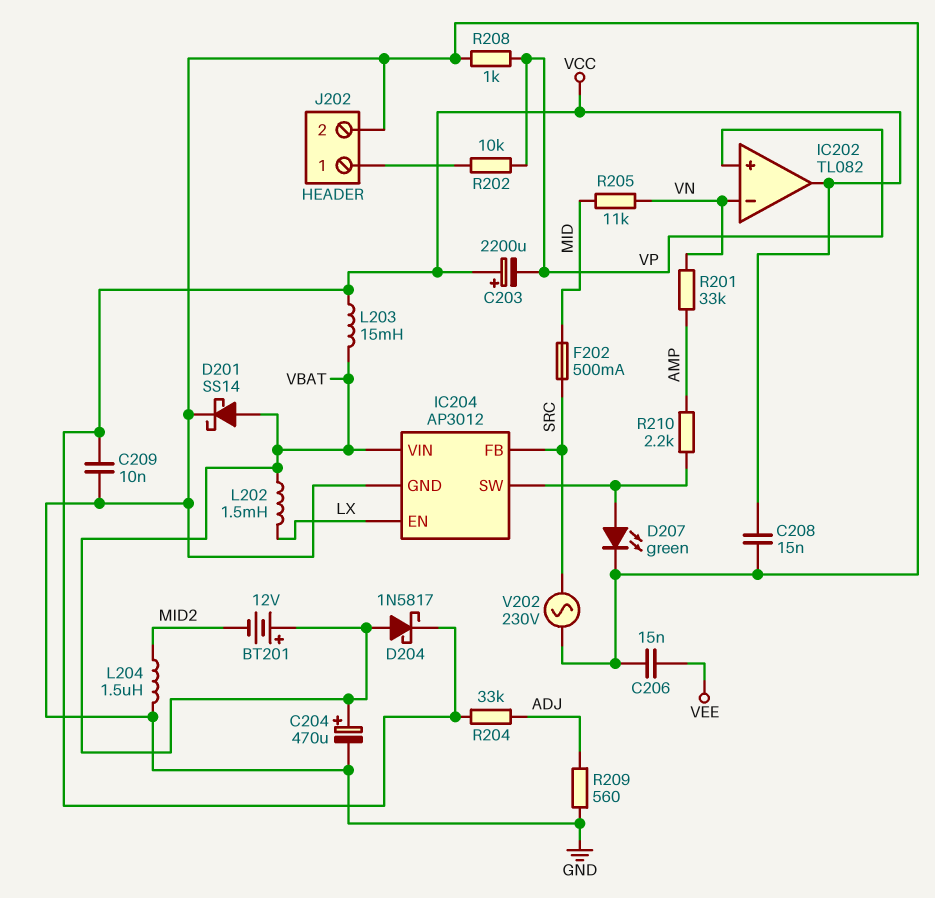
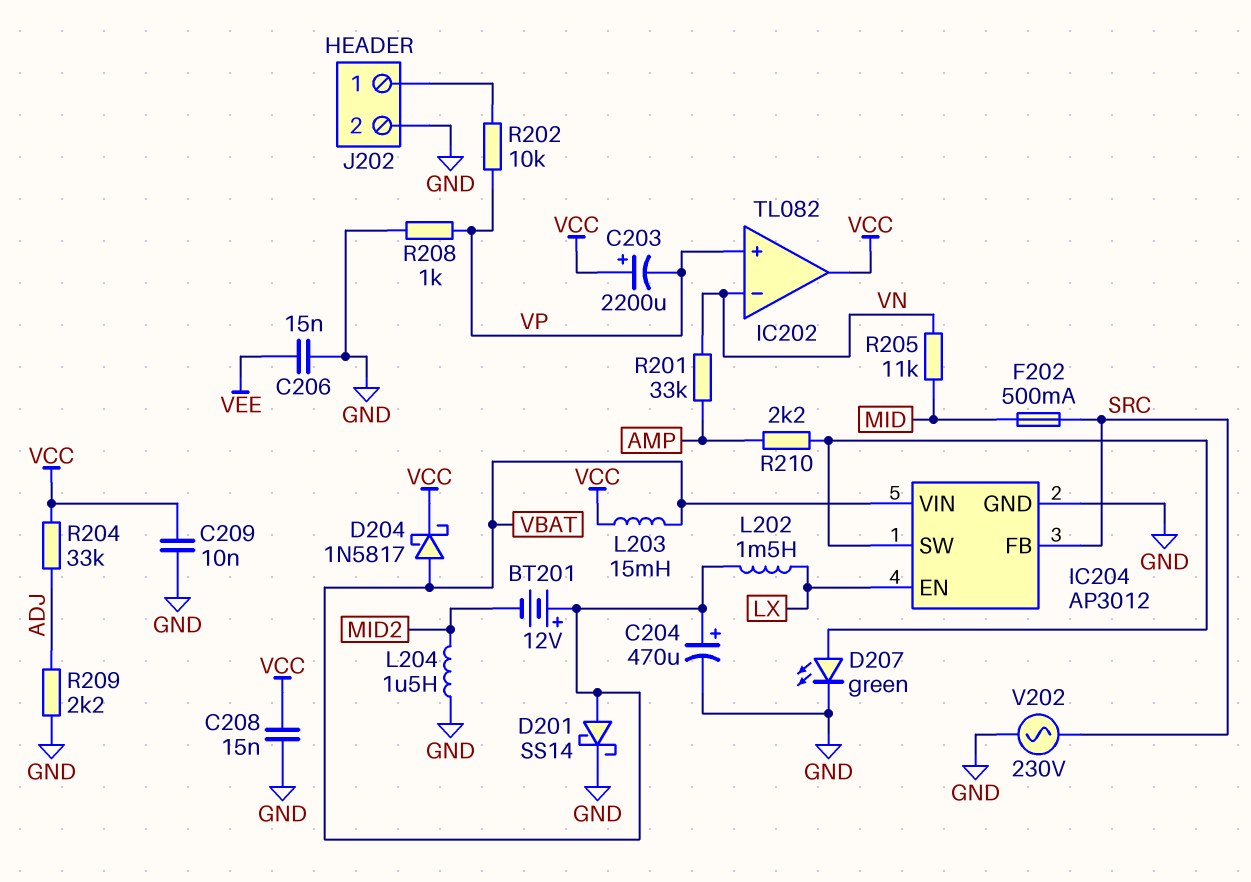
R209: 560 (ADJ, GND) -> 2.2k (ADJ, GND)

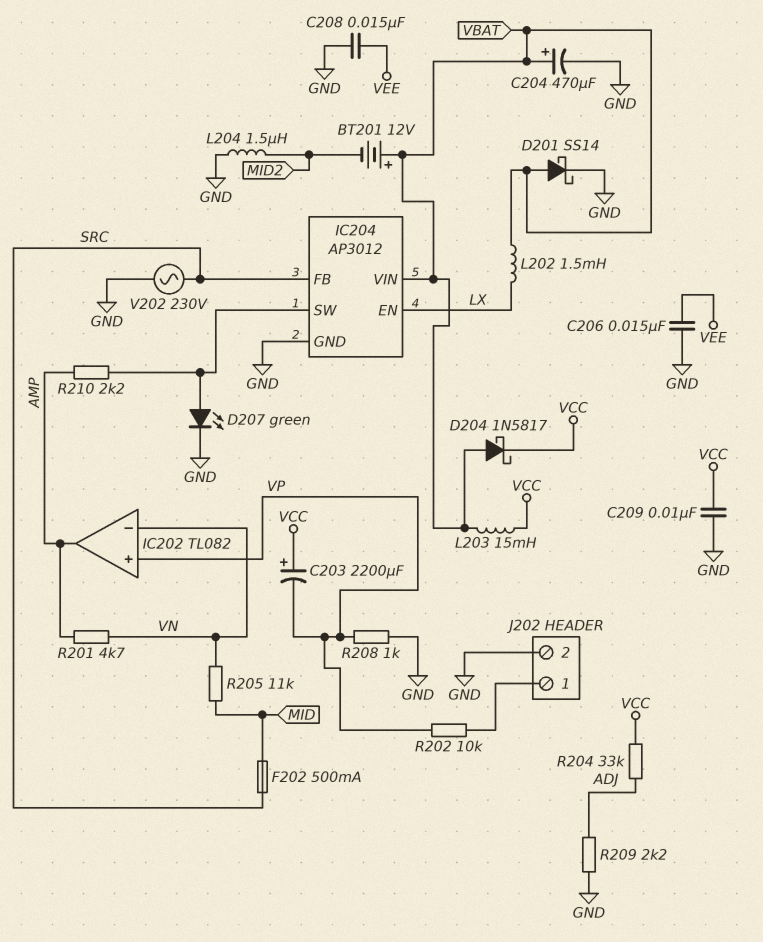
C208: 15nF (GND, VCC) -> 15nF (GND, VEE)
IC202 pin out: VCC -> AMP
R201: 33k (AMP, VN) -> 4.7k (AMP, VN)

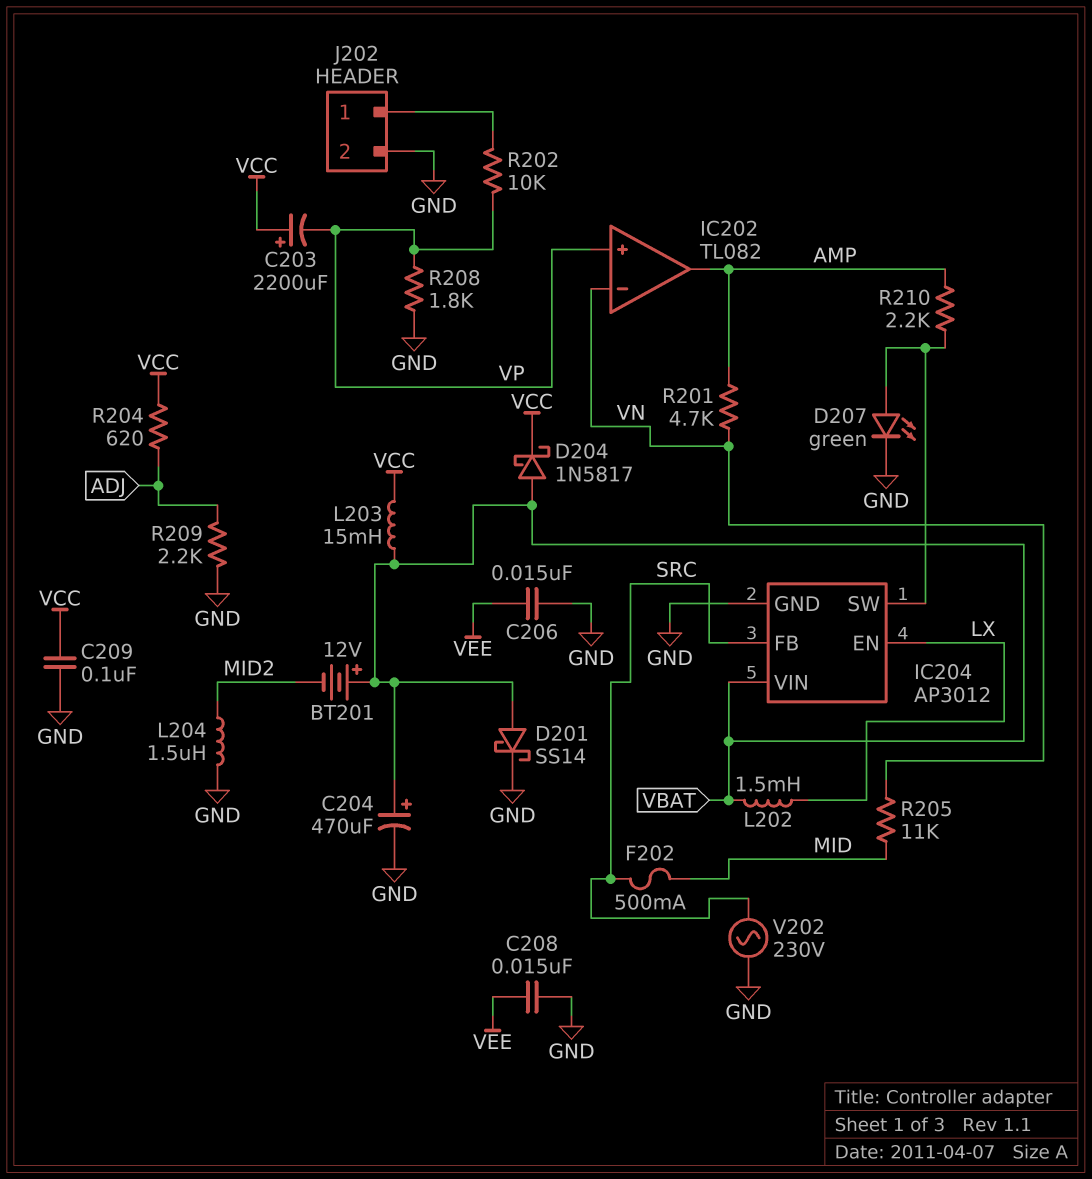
C209: 10nF (GND, VCC) -> 100nF (GND, VCC)
R204: 33k (ADJ, VCC) -> 620 (ADJ, VCC)
R208: 1k (GND, VP) -> 1.8k (GND, VP)

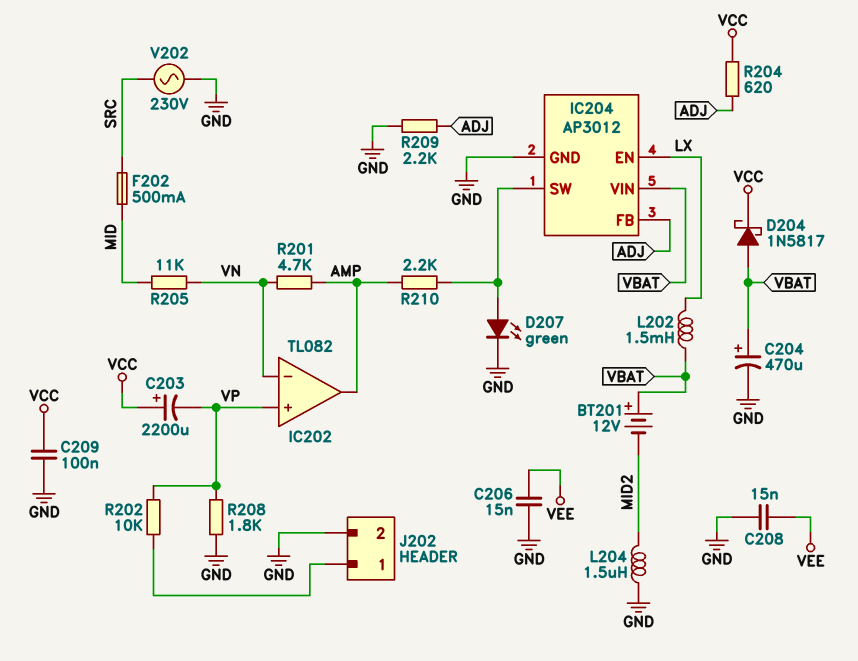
D201: schottky SS14 (A VBAT, K GND) -> none
IC204 pin FB: SRC -> ADJ
L203: 15mH (VBAT, VCC) -> none

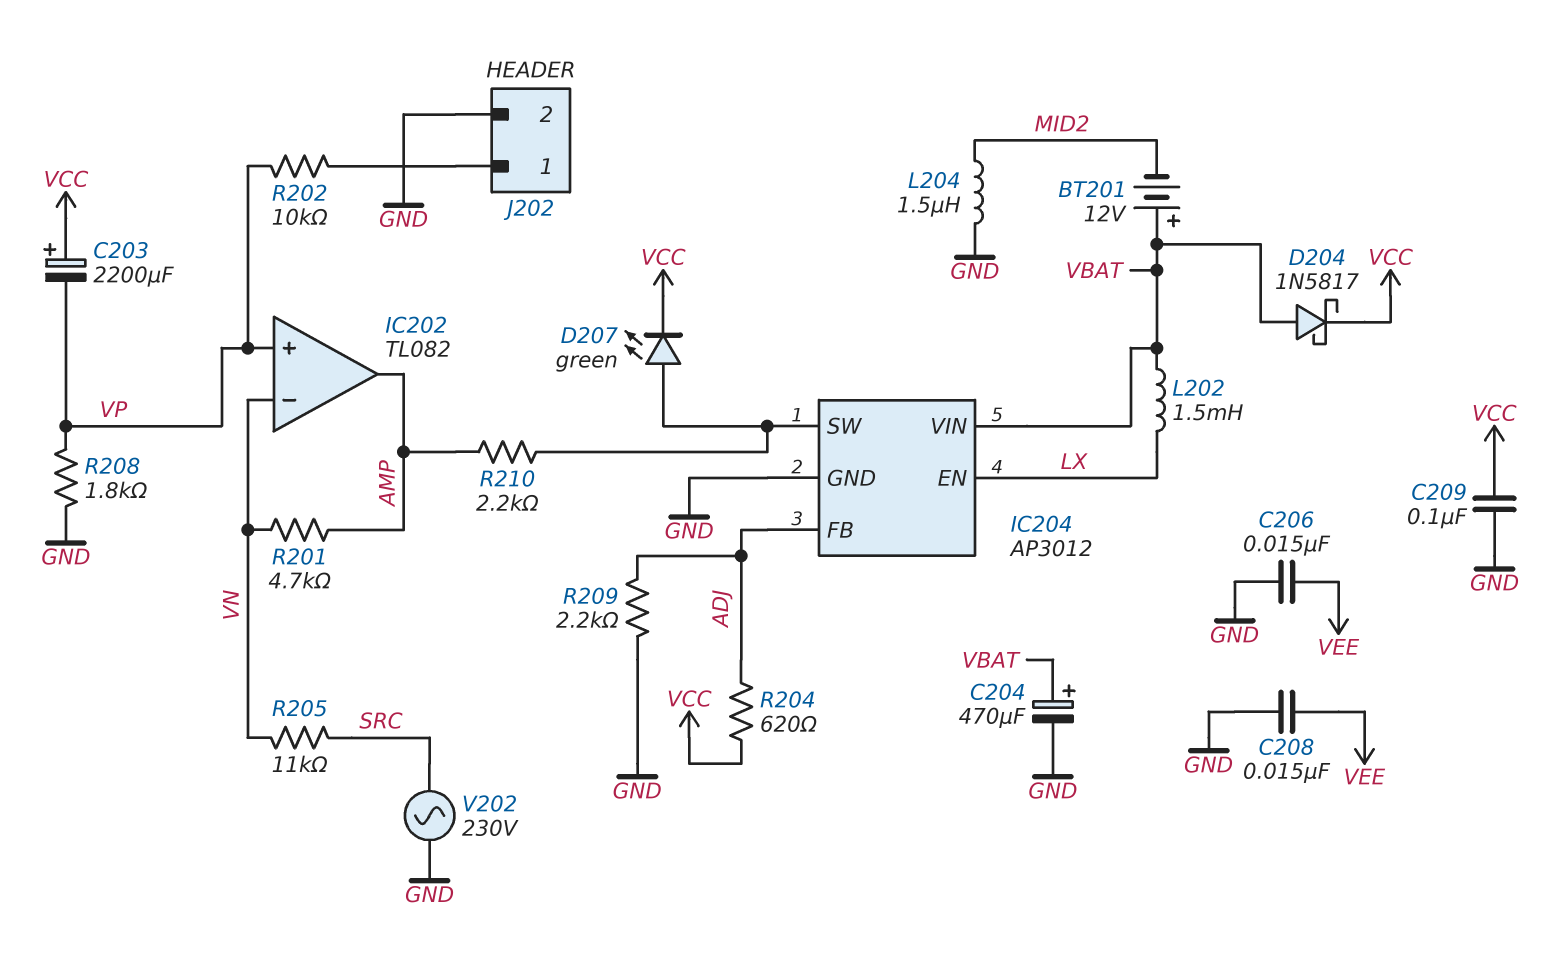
D207: LED green (A IC204/SW, K GND) -> LED green (A IC204/SW, K VCC)
F202: 500mA (MID, SRC) -> none
R205: 11k (MID, VN) -> 11k (SRC, VN)

